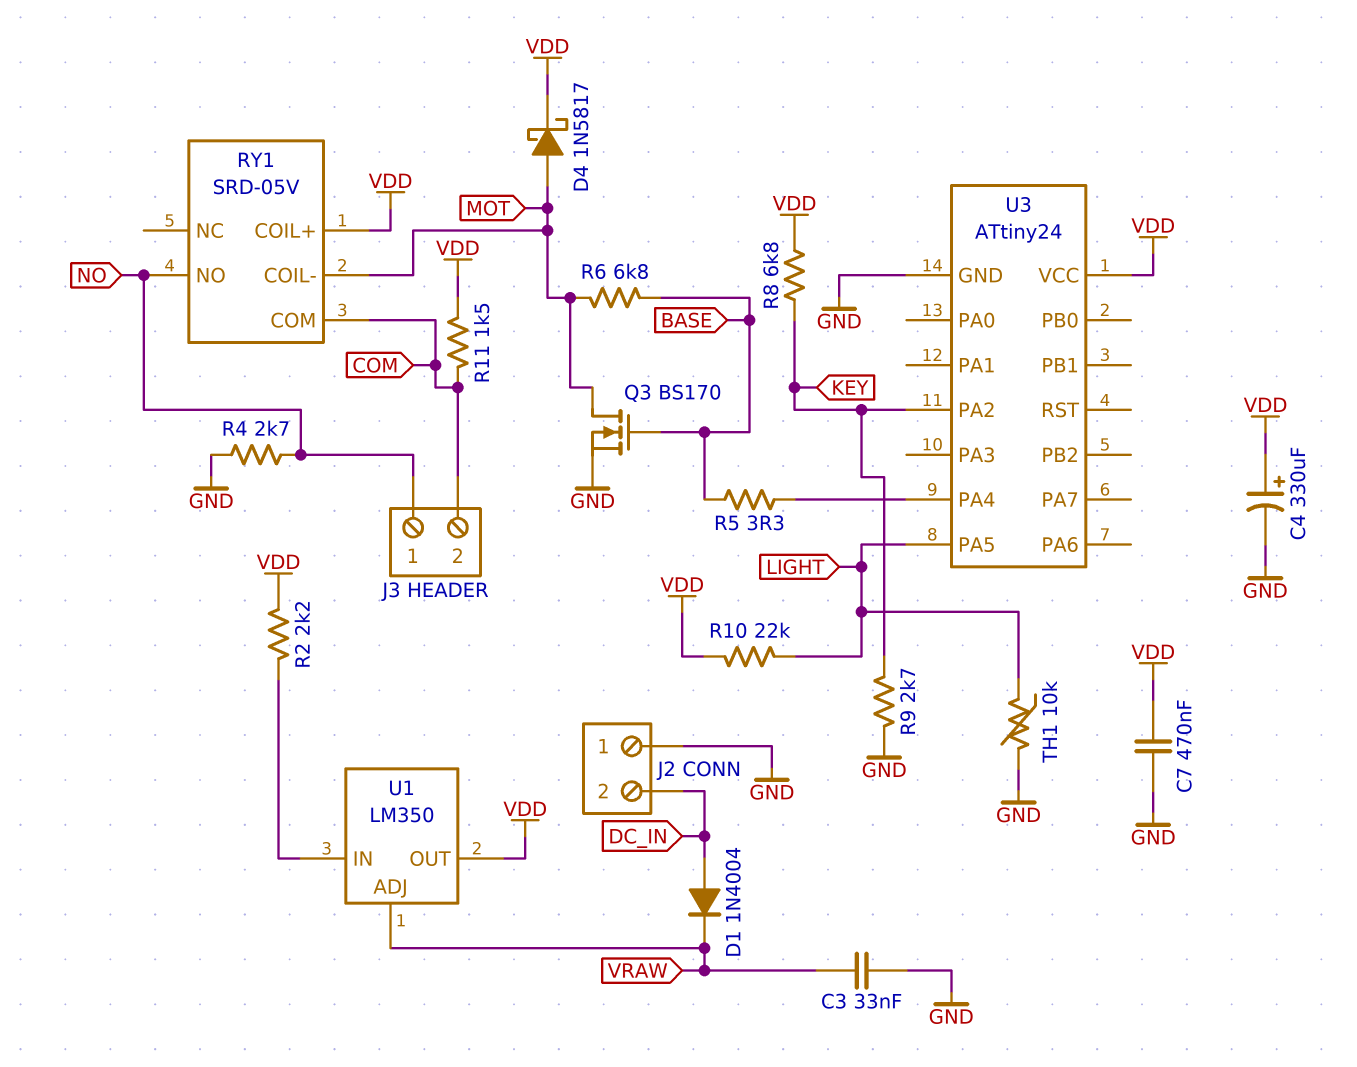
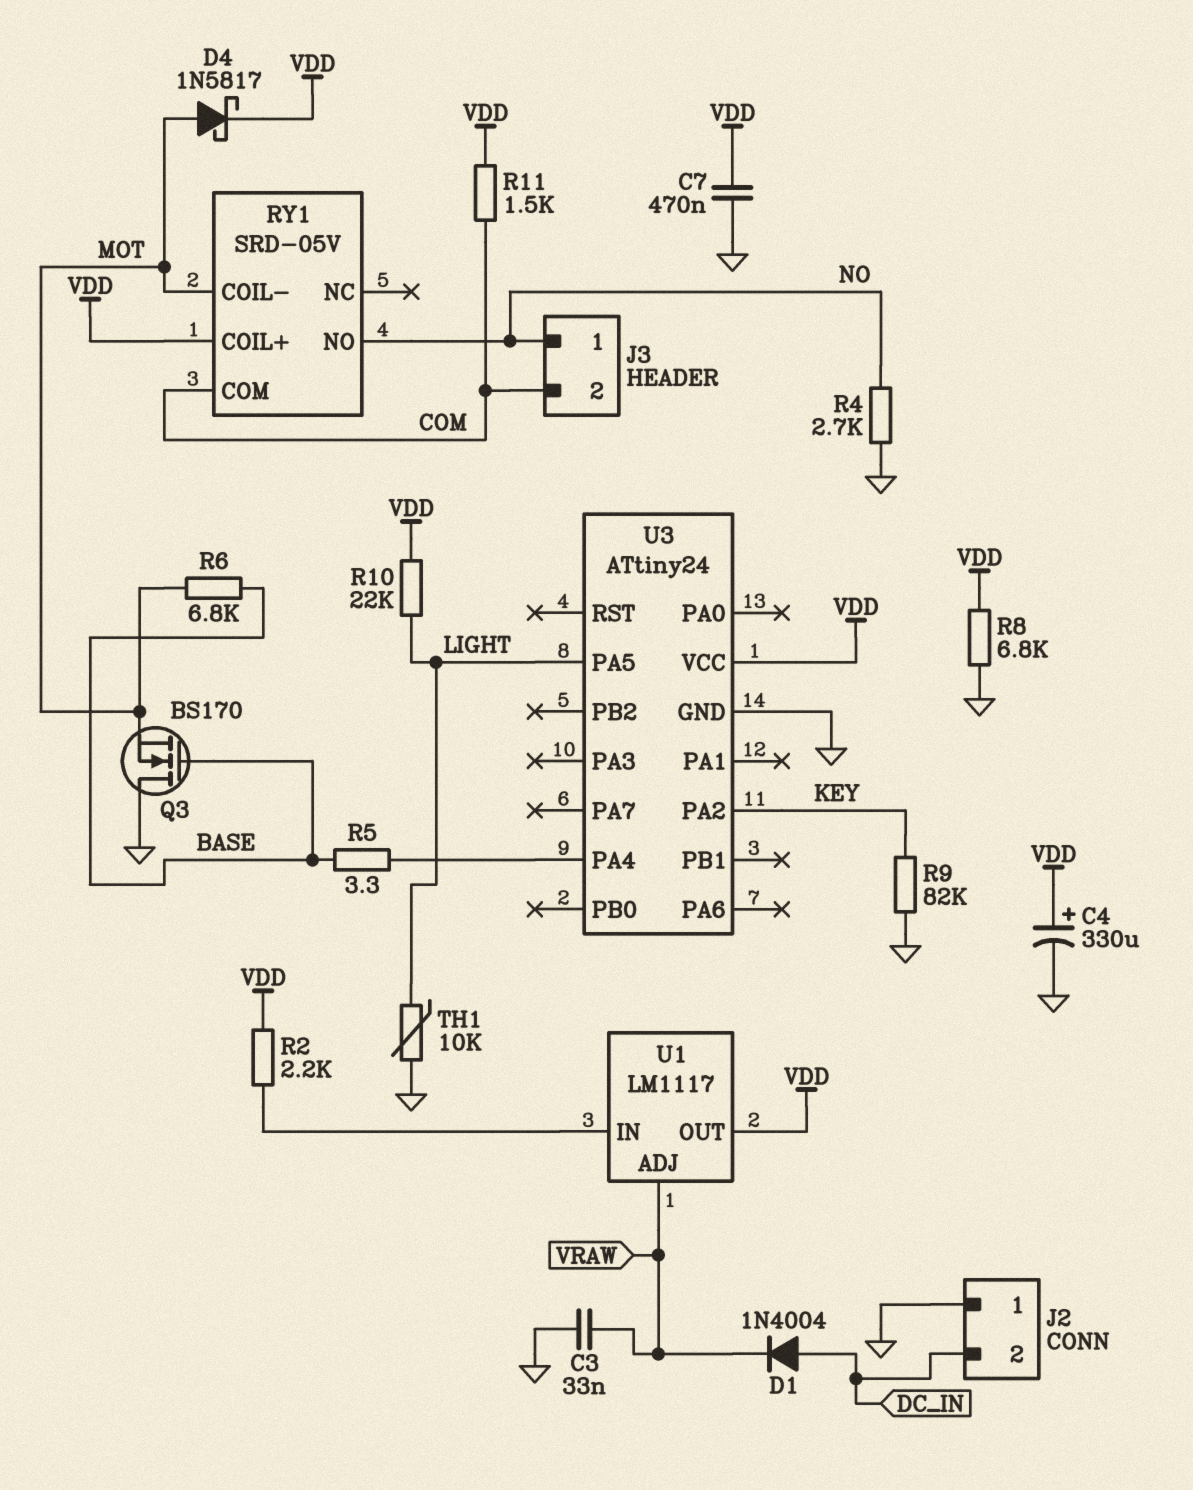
Q3: NMOS BS170 (G BASE, D MOT, S GND) -> NMOS BS170 (G BASE, D GND, S MOT)
R8: 6.8k (KEY, VDD) -> 6.8k (GND, VDD)
R9: 2.7k (GND, KEY) -> 82k (GND, KEY)
U1: LM350 -> LM1117

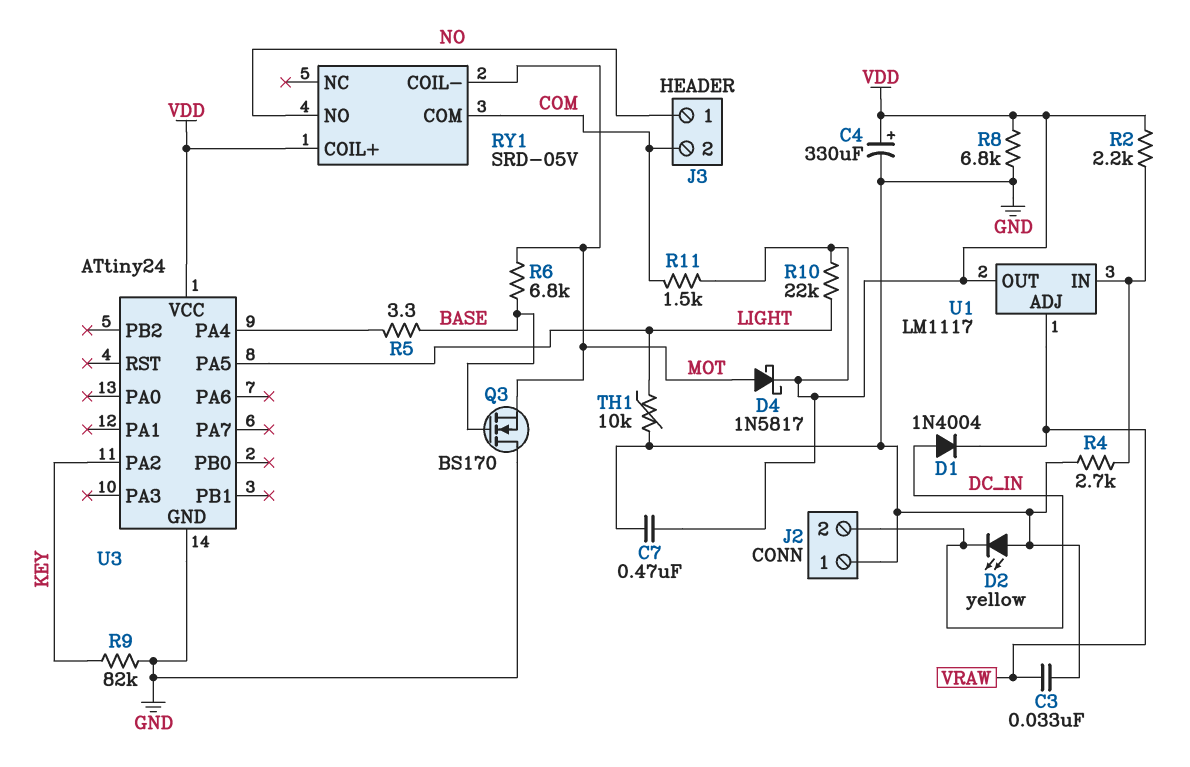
D2: none -> LED yellow (A GND, K DC_IN)
R4: 2.7k (GND, NO) -> 2.7k (GND, U1/IN)

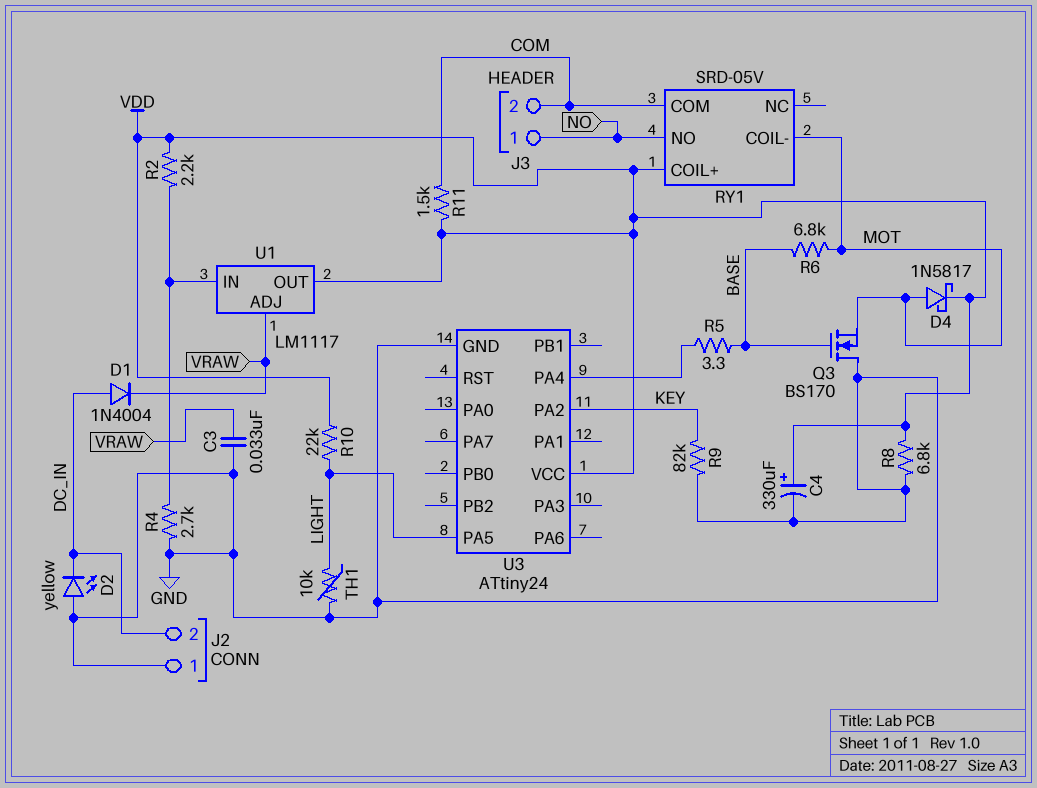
C7: 470nF (GND, VDD) -> none

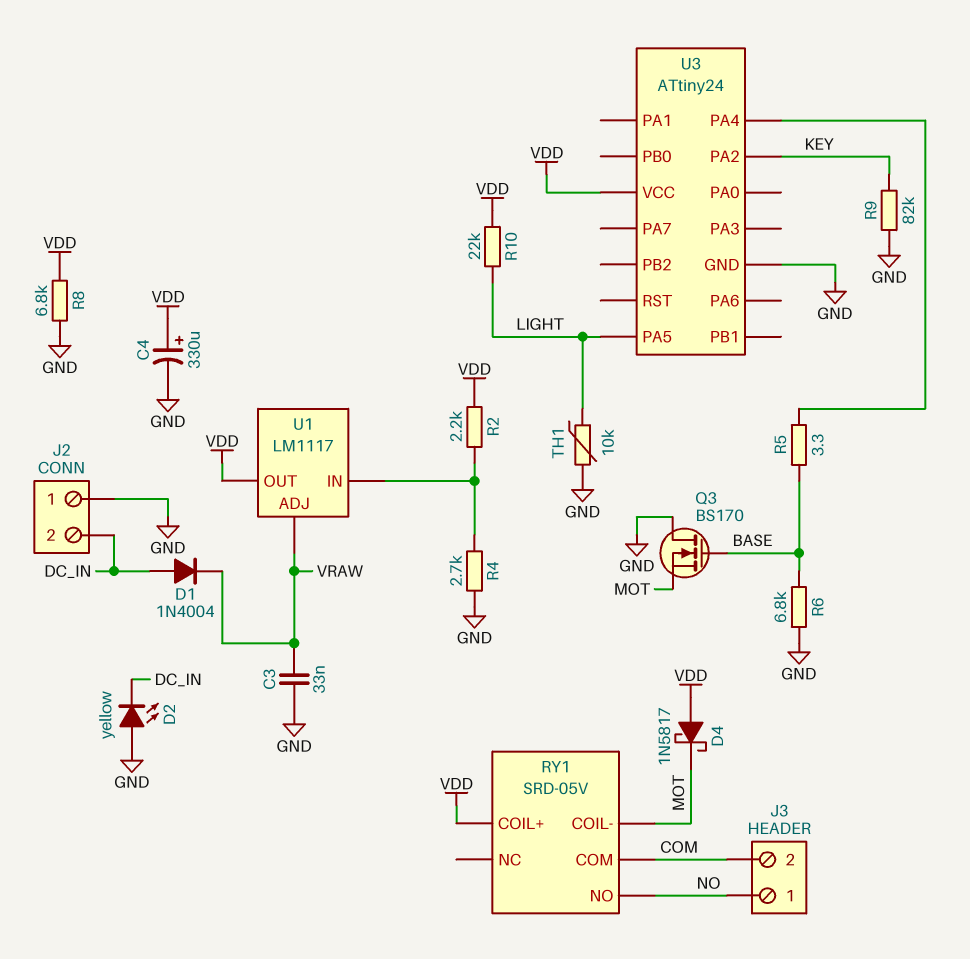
D4: schottky 1N5817 (A MOT, K VDD) -> schottky 1N5817 (A VDD, K MOT)
R6: 6.8k (BASE, MOT) -> 6.8k (BASE, GND)
R11: 1.5k (COM, VDD) -> none

